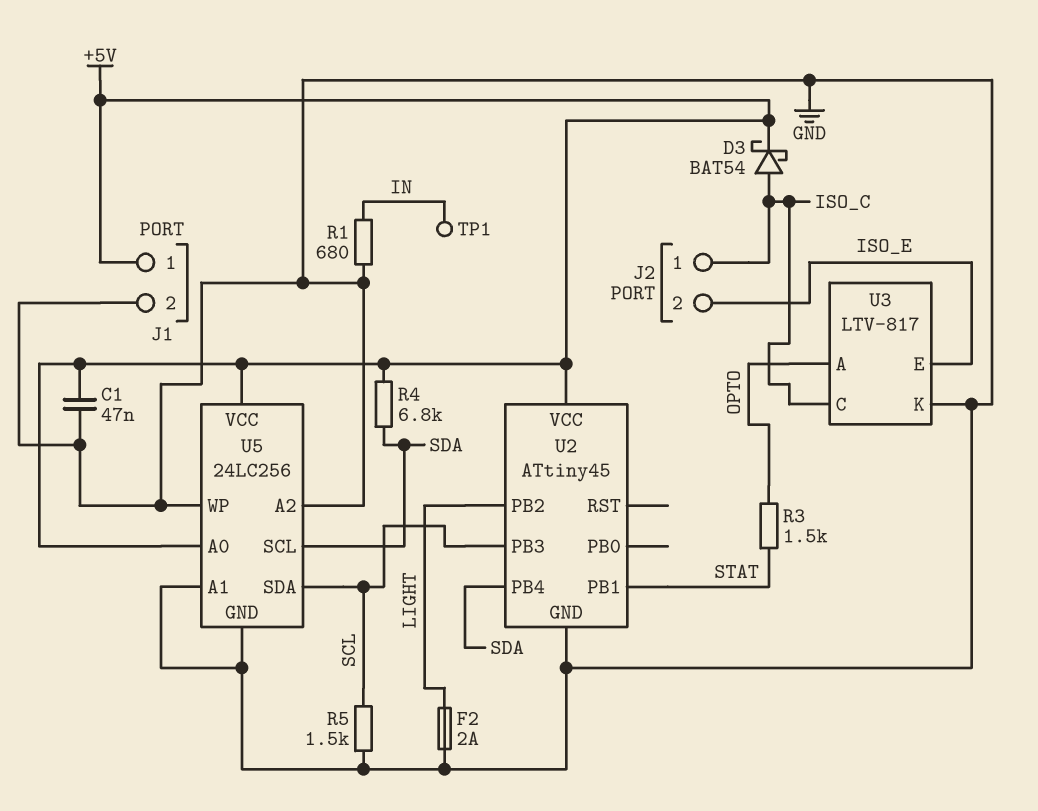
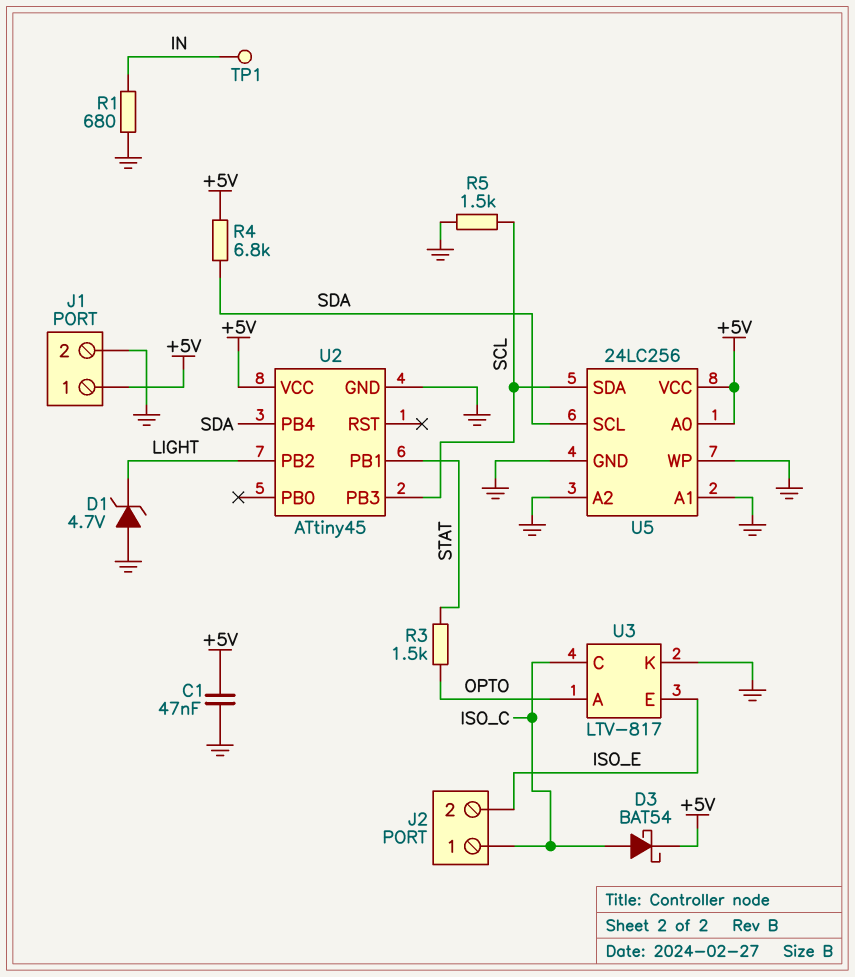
D1: none -> zener 4.7V (A GND, K LIGHT)
F2: 2A (GND, LIGHT) -> none

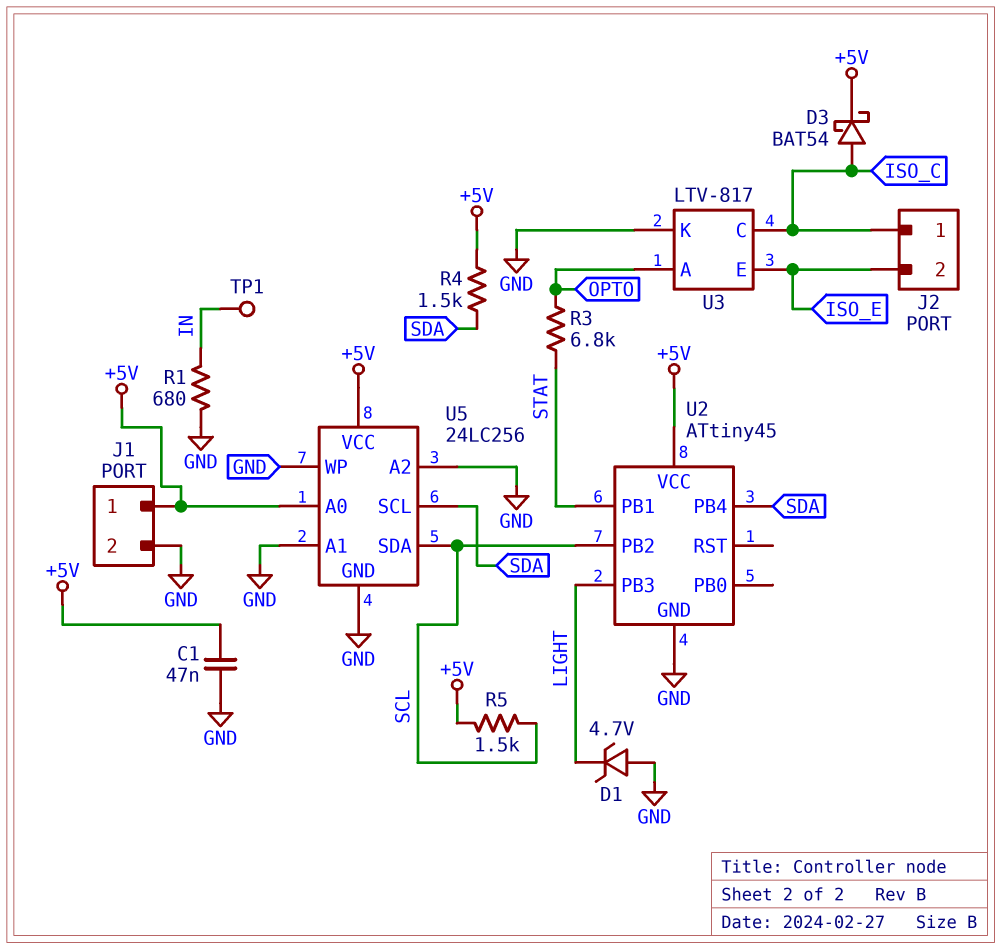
R3: 1.5k (OPTO, STAT) -> 6.8k (OPTO, STAT)
R4: 6.8k (+5V, SDA) -> 1.5k (+5V, SDA)
R5: 1.5k (GND, SCL) -> 1.5k (+5V, SCL)
U2 pin PB2: LIGHT -> SCL
U2 pin PB3: SCL -> LIGHT

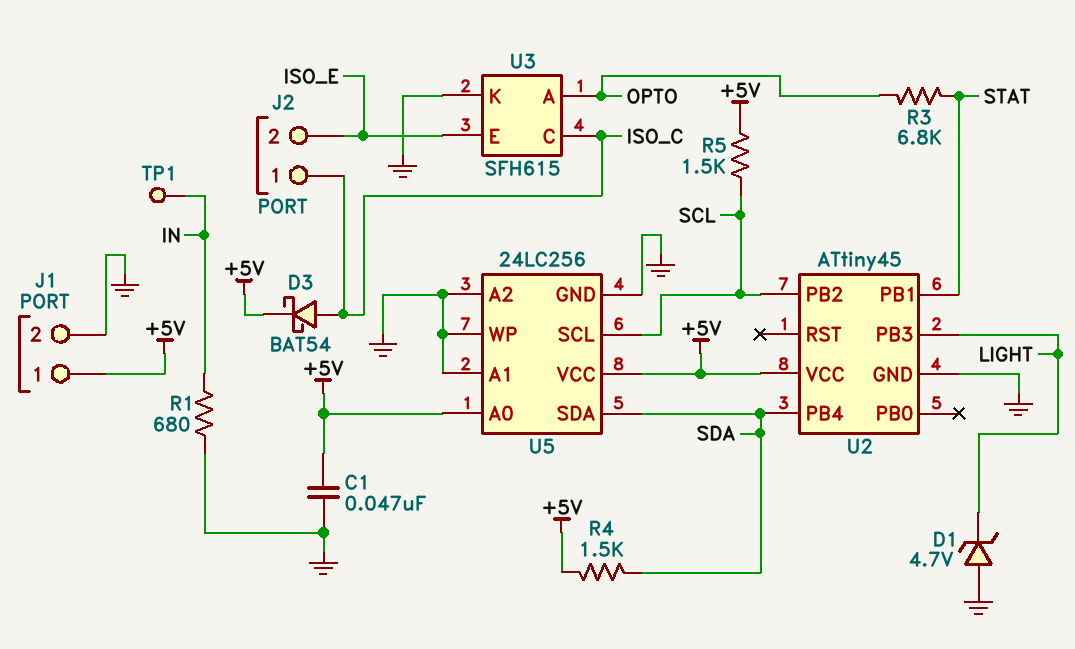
U3: LTV-817 -> SFH615
U5 pin SCL: SDA -> SCL
U5 pin SDA: SCL -> SDA

